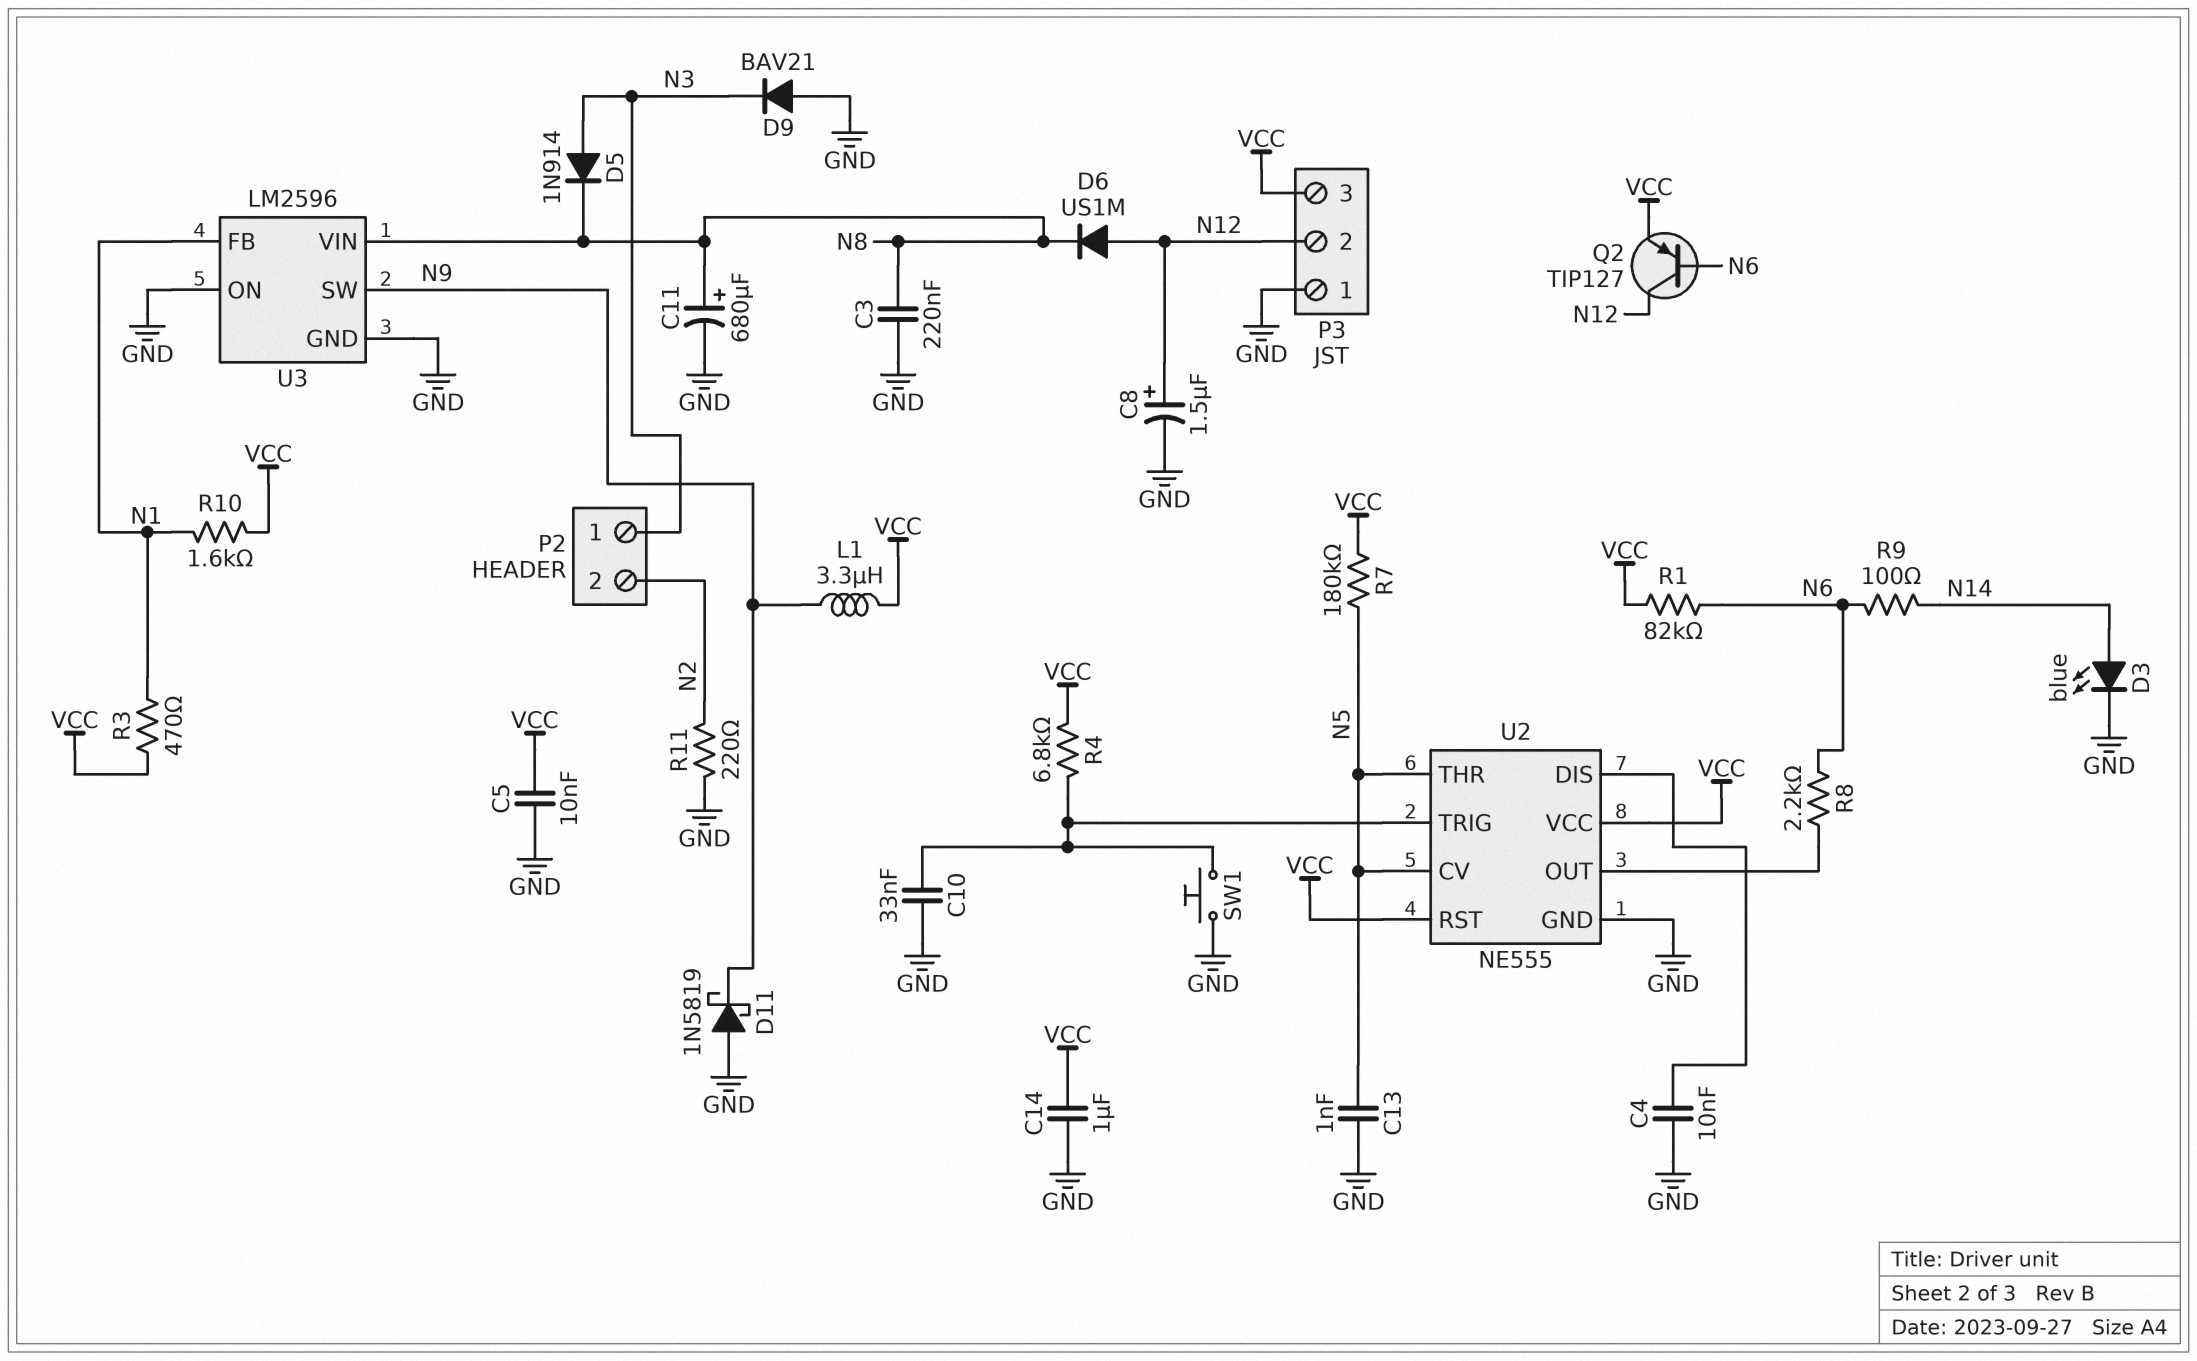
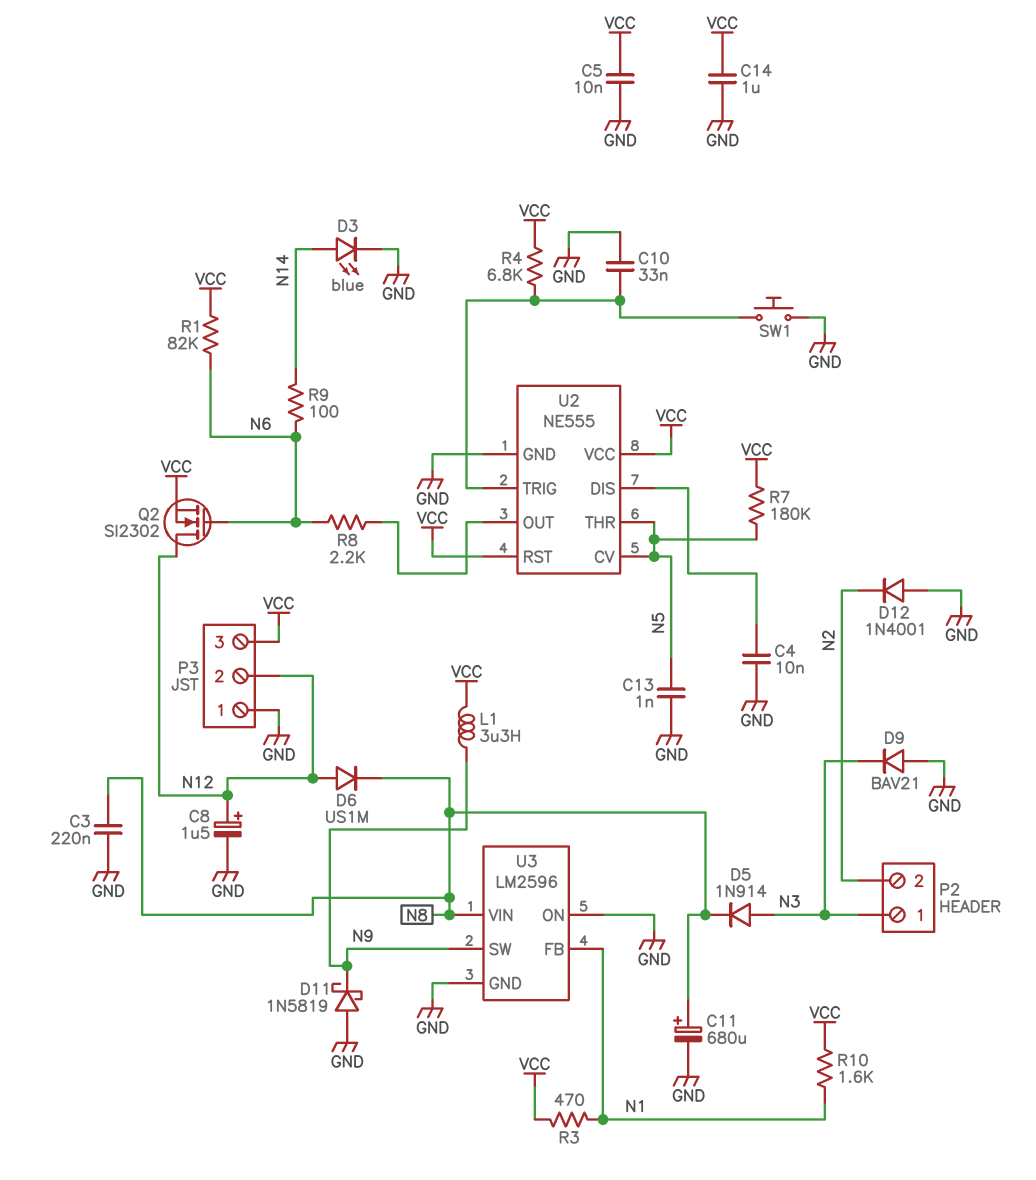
D12: none -> diode 1N4001 (A GND, K N2)
Q2: PNP TIP127 (B N6, C N12, E VCC) -> NMOS SI2302 (G N6, D N12, S VCC)
R11: 220 (GND, N2) -> none

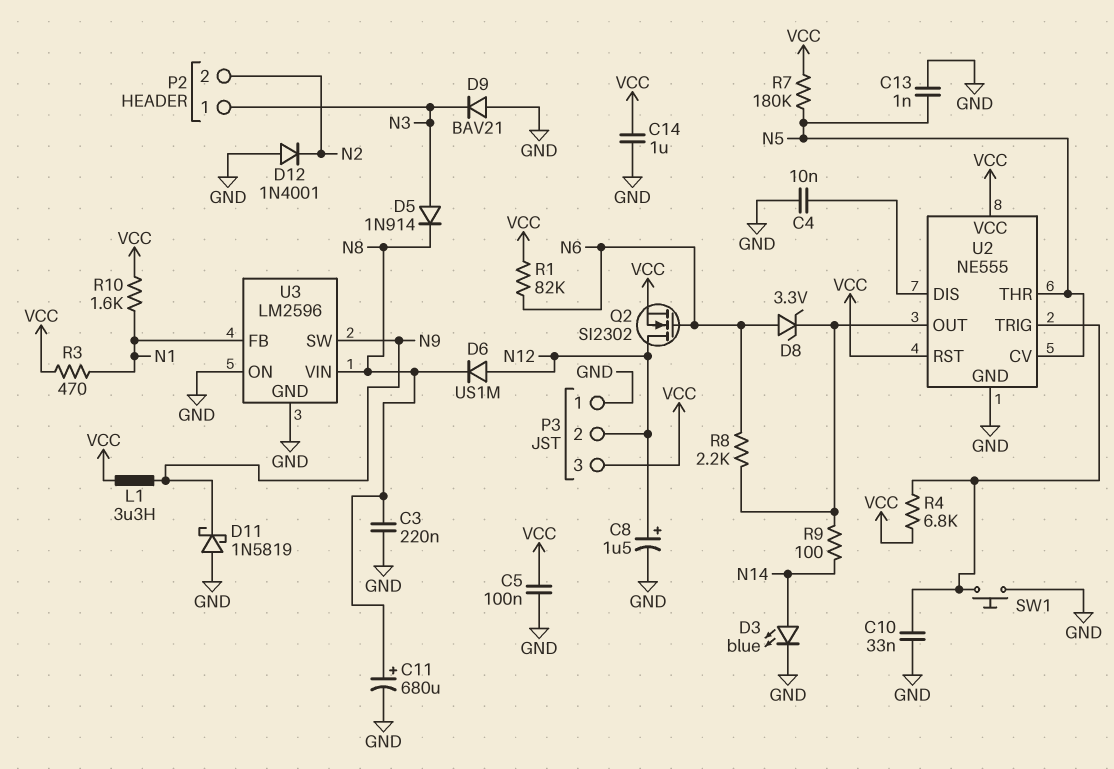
C5: 10nF (GND, VCC) -> 100nF (GND, VCC)
D8: none -> zener 3.3V (A N6, K U2/OUT)
R9: 100 (N6, N14) -> 100 (N14, U2/OUT)

